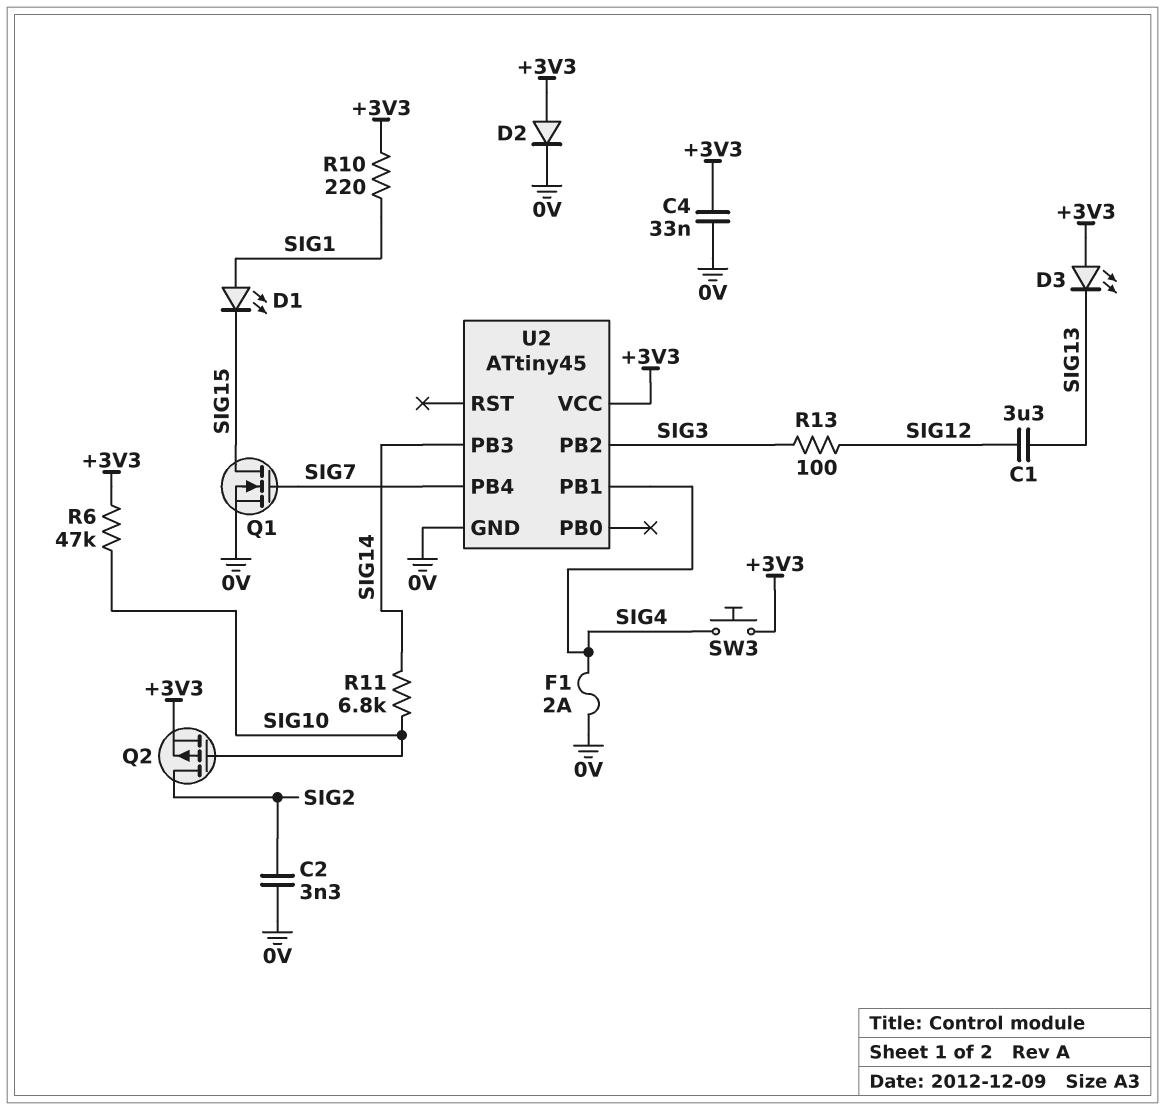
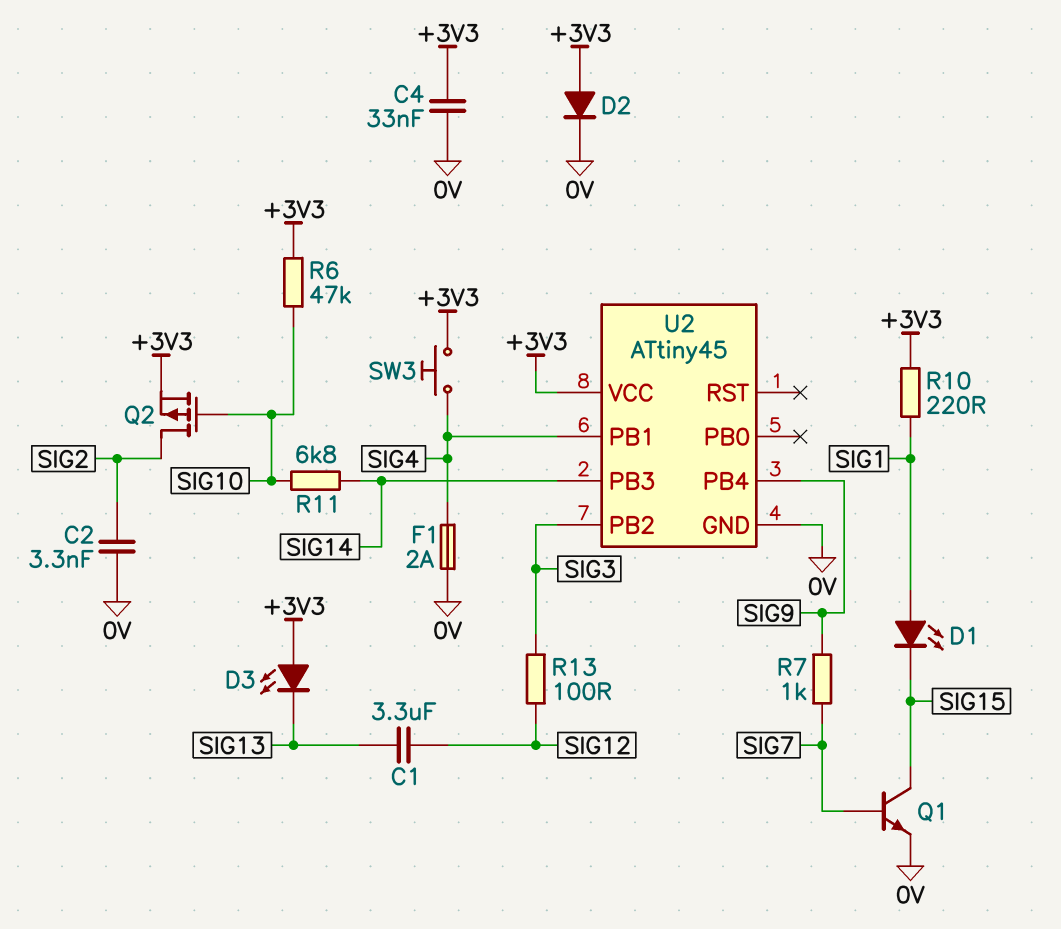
Q1: NMOS (G SIG7, D SIG15, S 0V) -> NPN (B SIG7, C SIG15, E 0V)
R7: none -> 1k (SIG7, SIG9)
U2 pin PB4: SIG7 -> SIG9

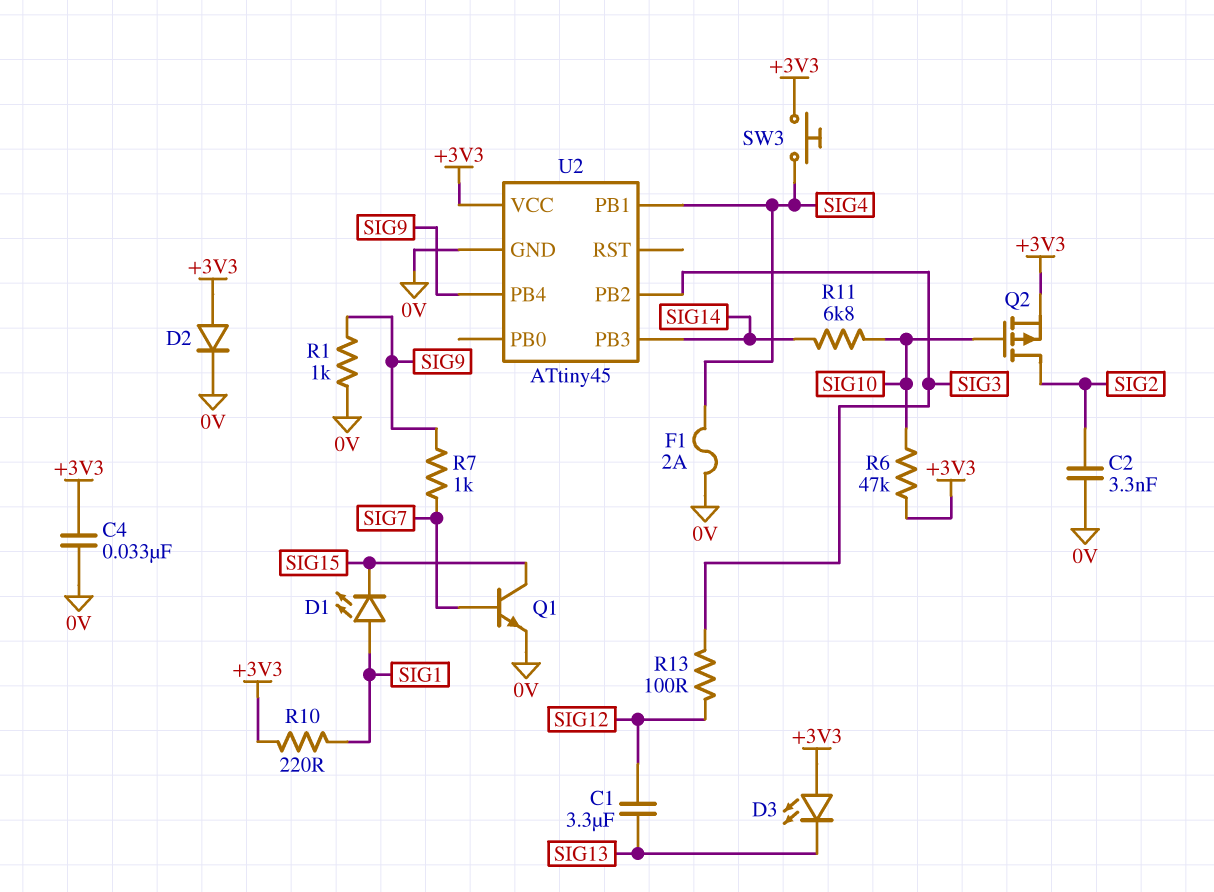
R1: none -> 1k (0V, SIG9)

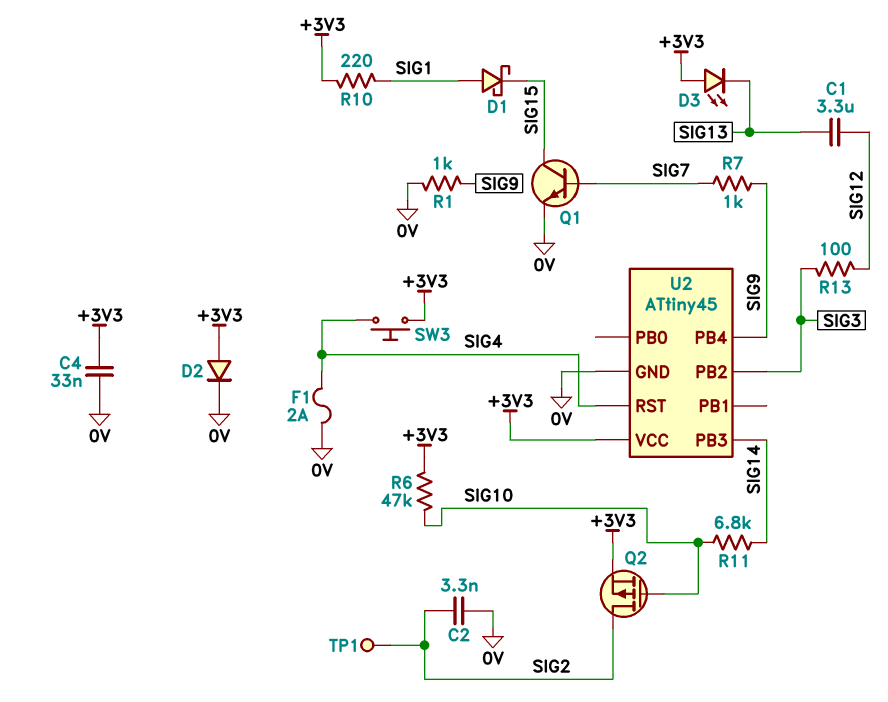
D1: LED (A SIG1, K SIG15) -> schottky (A SIG1, K SIG15)
TP1: none -> test point (SIG2)
U2 pin PB1: SIG4 -> none
U2 pin RST: none -> SIG4

